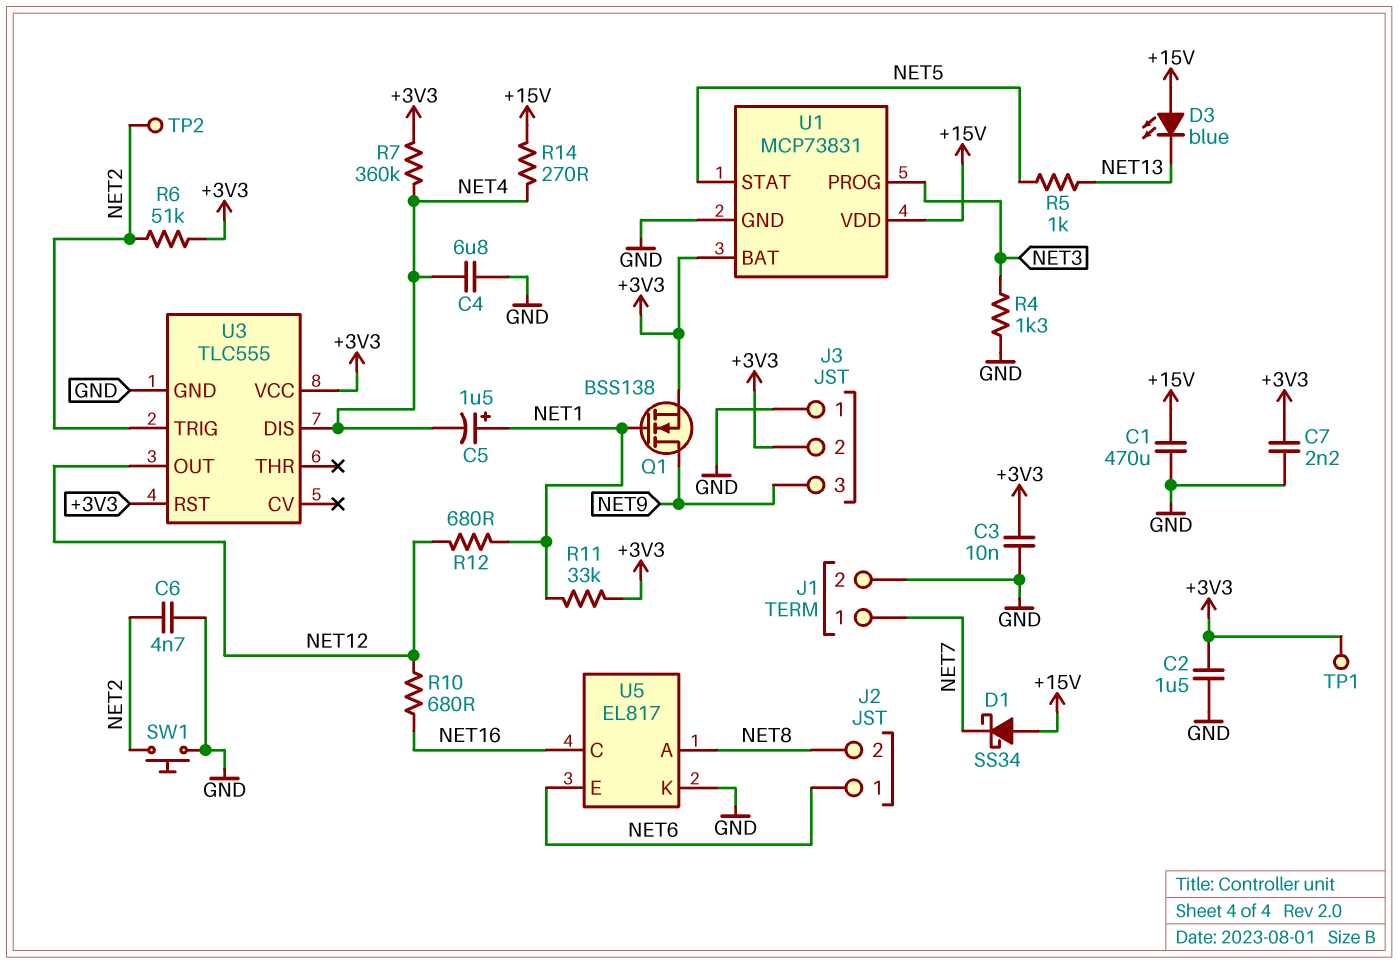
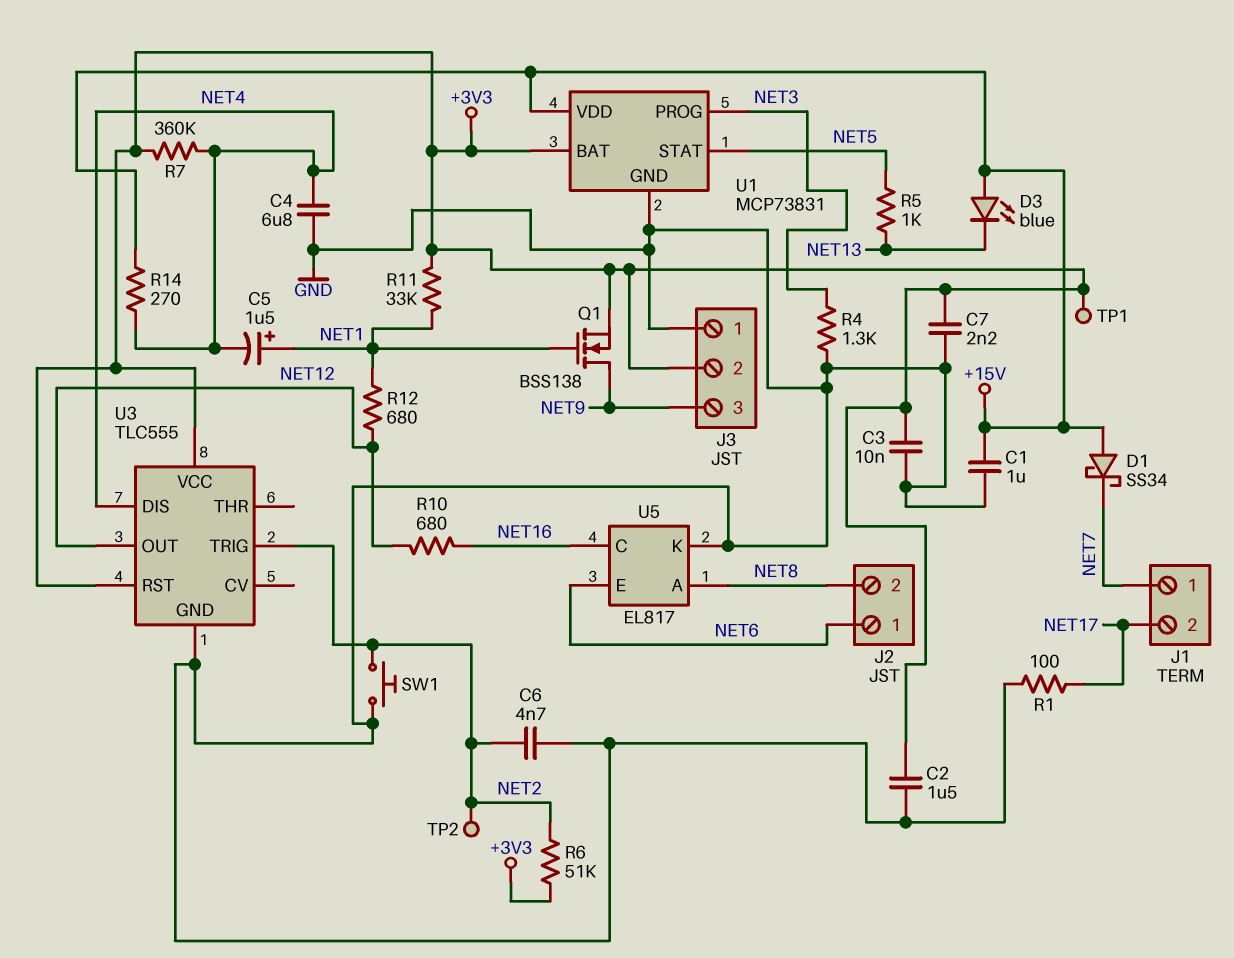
C1: 470uF (+15V, GND) -> 1uF (+15V, GND)
J1 pin 2: GND -> NET17
R1: none -> 100 (GND, NET17)

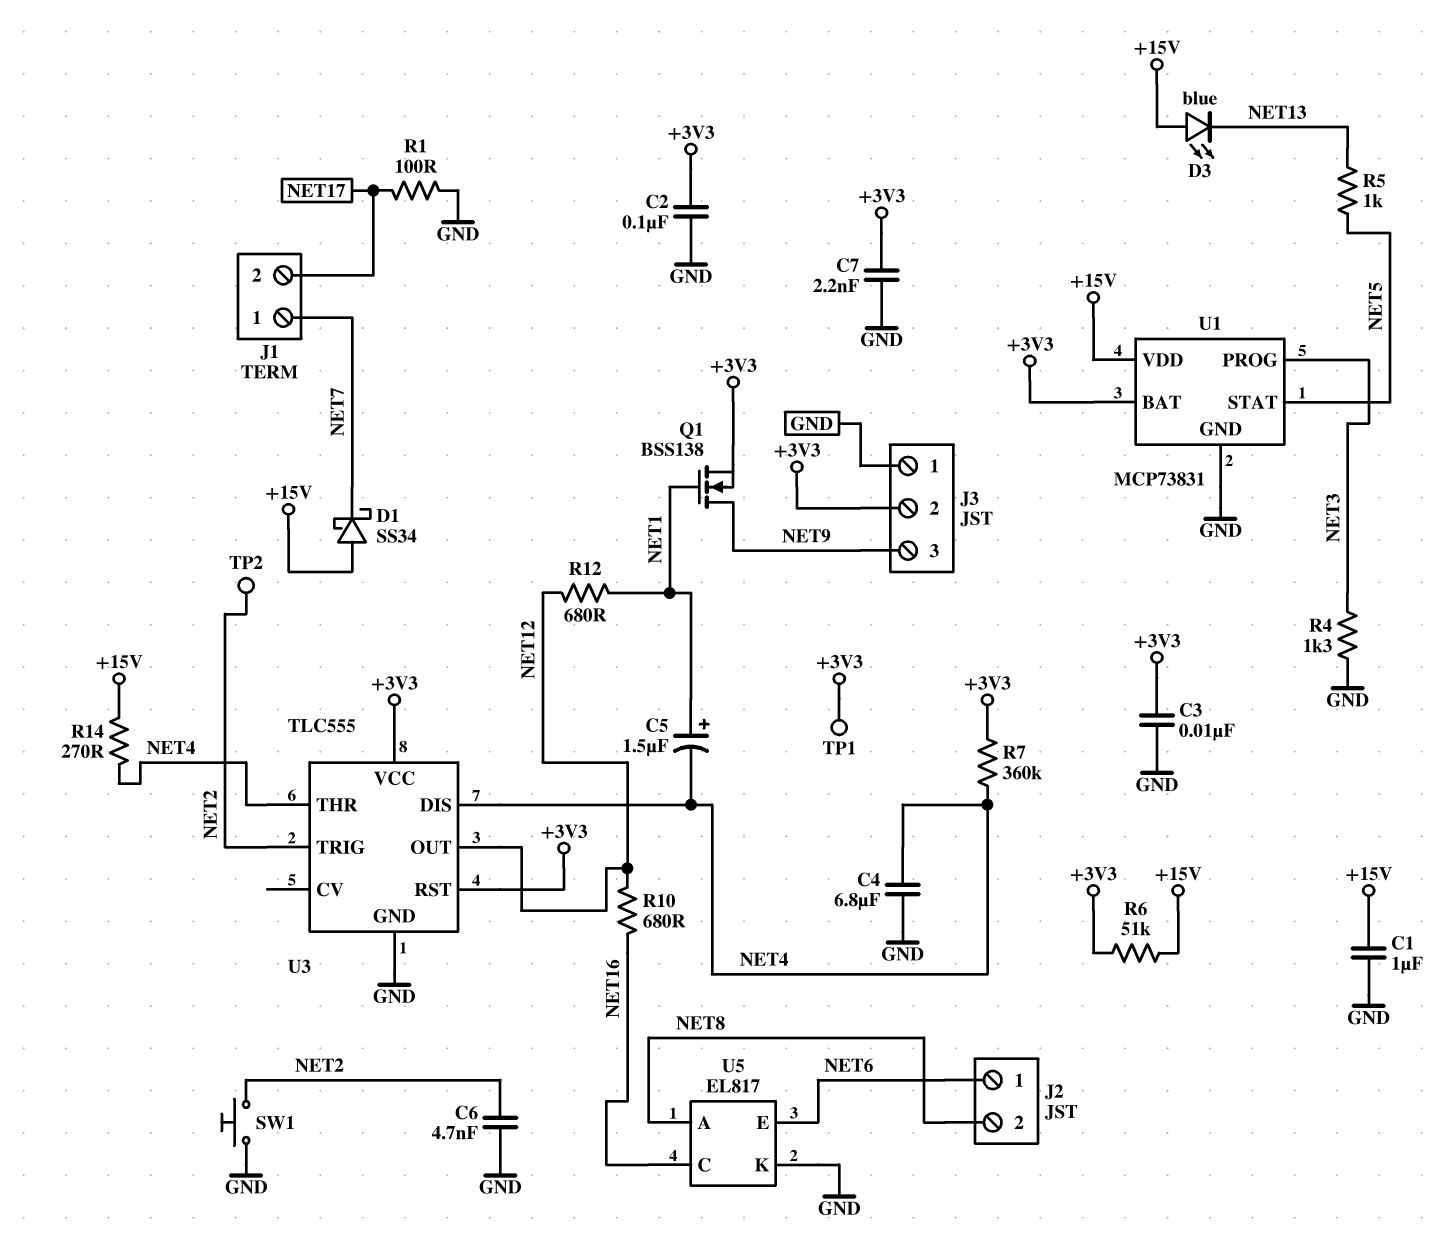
C2: 1.5uF (+3V3, GND) -> 100nF (+3V3, GND)
R6: 51k (+3V3, NET2) -> 51k (+3V3, +15V)
R11: 33k (+3V3, NET1) -> none
U3 pin THR: none -> NET4

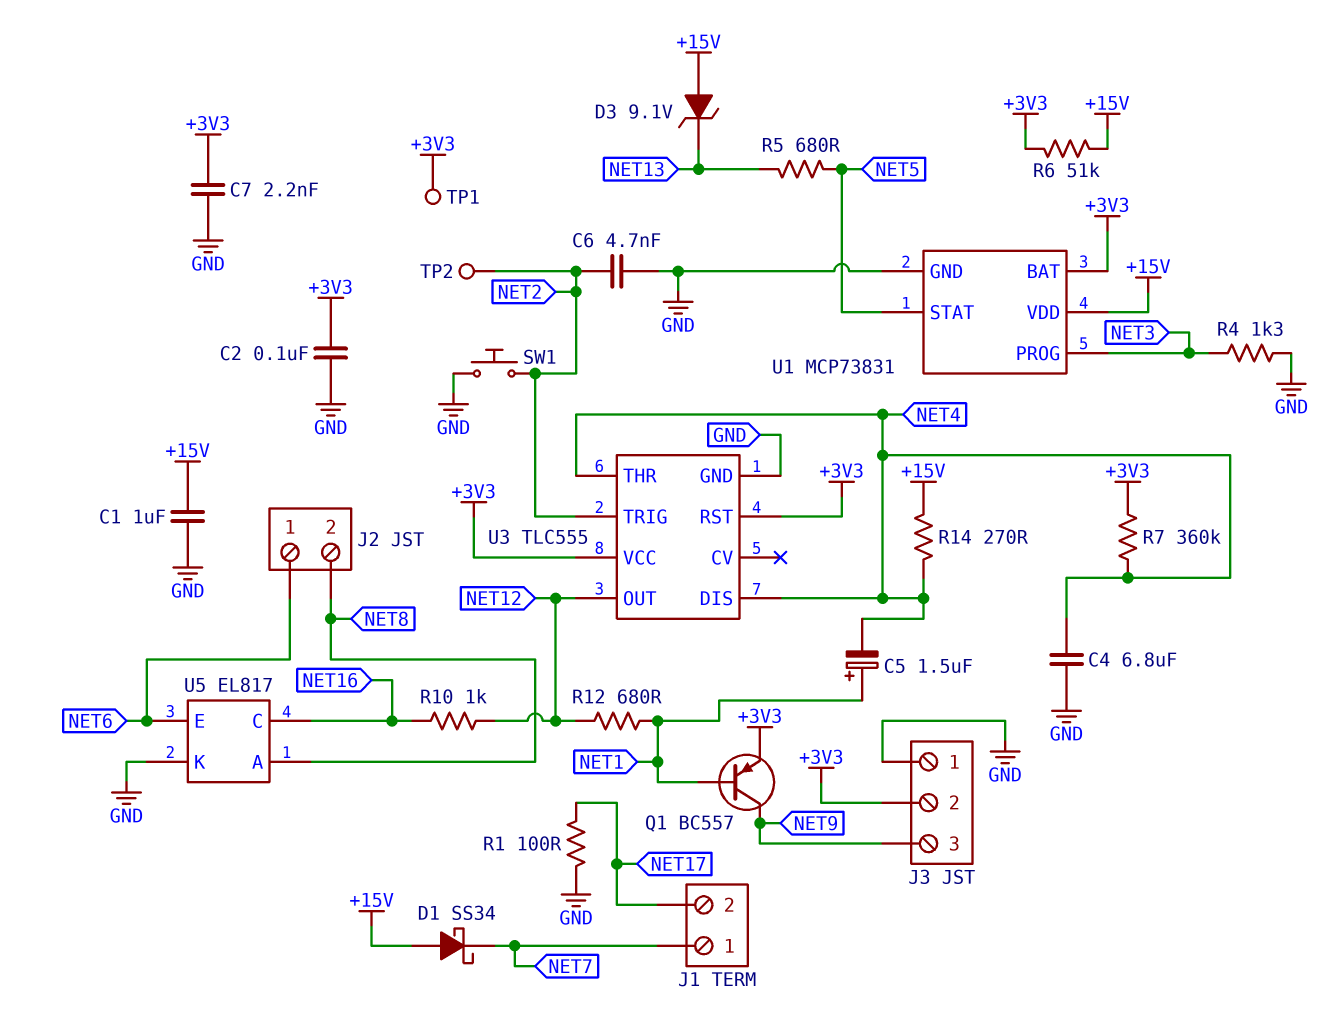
C3: 10nF (+3V3, GND) -> none
D3: LED blue (A +15V, K NET13) -> zener 9.1V (A +15V, K NET13)
Q1: NMOS BSS138 (G NET1, D NET9, S +3V3) -> PNP BC557 (B NET1, C NET9, E +3V3)
R5: 1k (NET5, NET13) -> 680 (NET5, NET13)
R10: 680 (NET12, NET16) -> 1k (NET12, NET16)

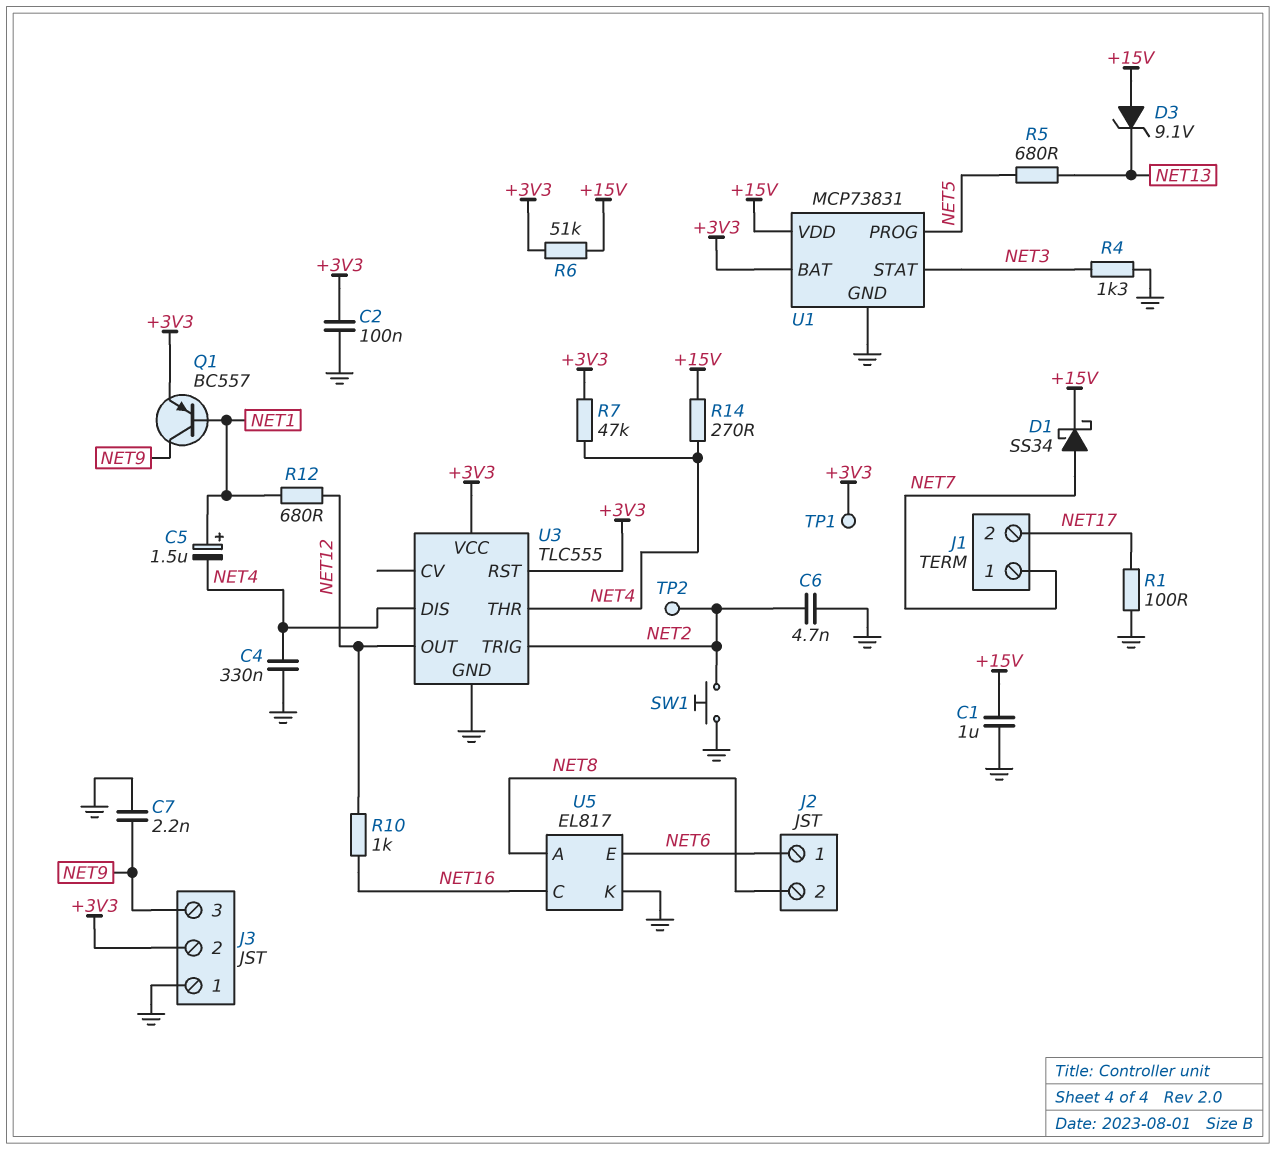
C4: 6.8uF (GND, NET4) -> 330nF (GND, NET4)
C7: 2.2nF (+3V3, GND) -> 2.2nF (GND, NET9)
D1: schottky SS34 (A +15V, K NET7) -> schottky SS34 (A NET7, K +15V)
R7: 360k (+3V3, NET4) -> 47k (+3V3, NET4)
U1 pin PROG: NET3 -> NET5
U1 pin STAT: NET5 -> NET3

